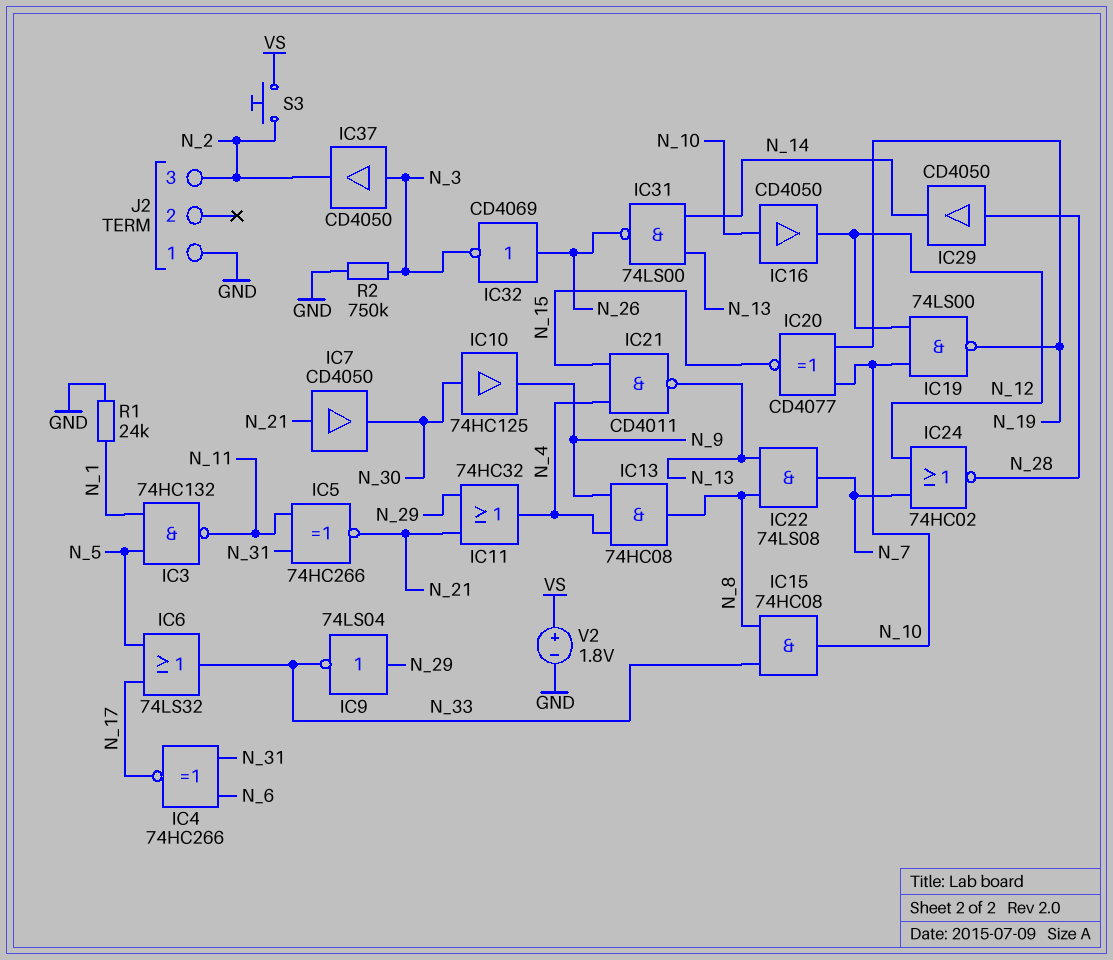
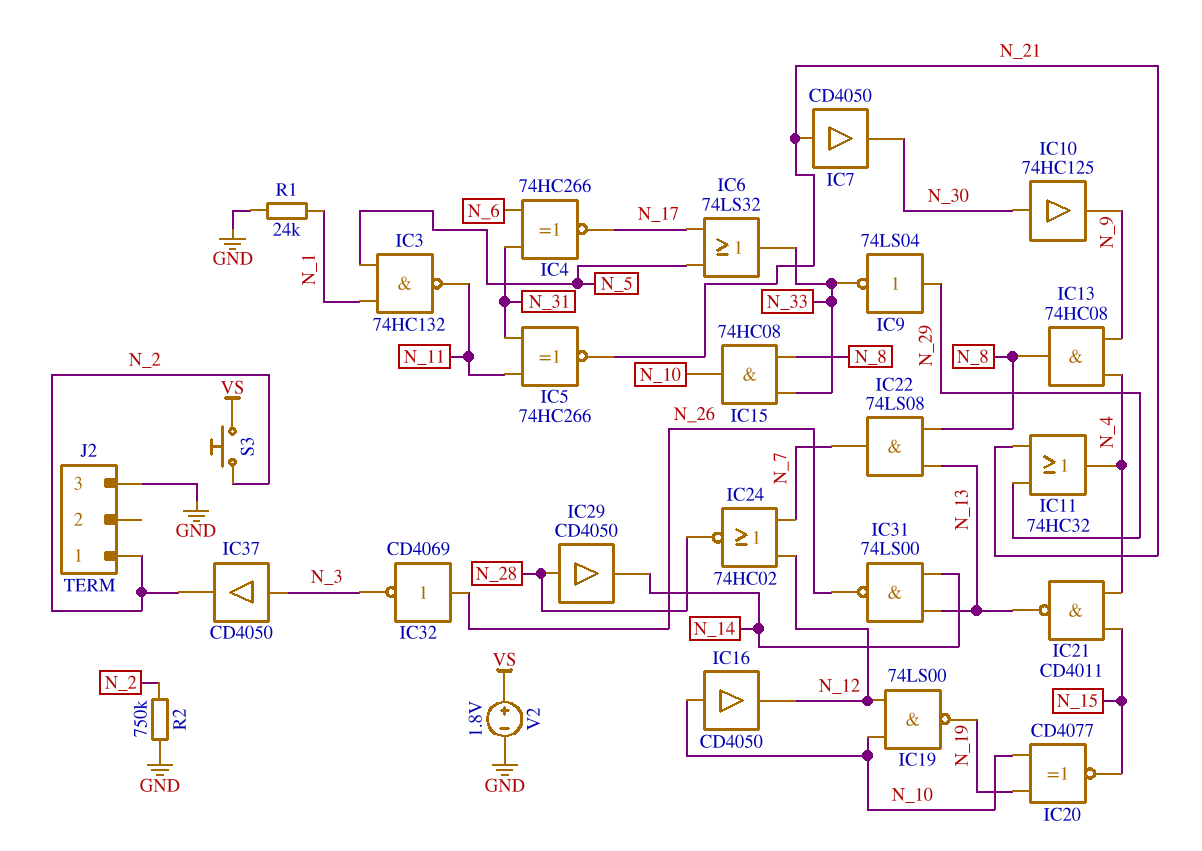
J2 pin 1: GND -> N_2
J2 pin 3: N_2 -> GND
R2: 750k (GND, N_3) -> 750k (GND, N_2)

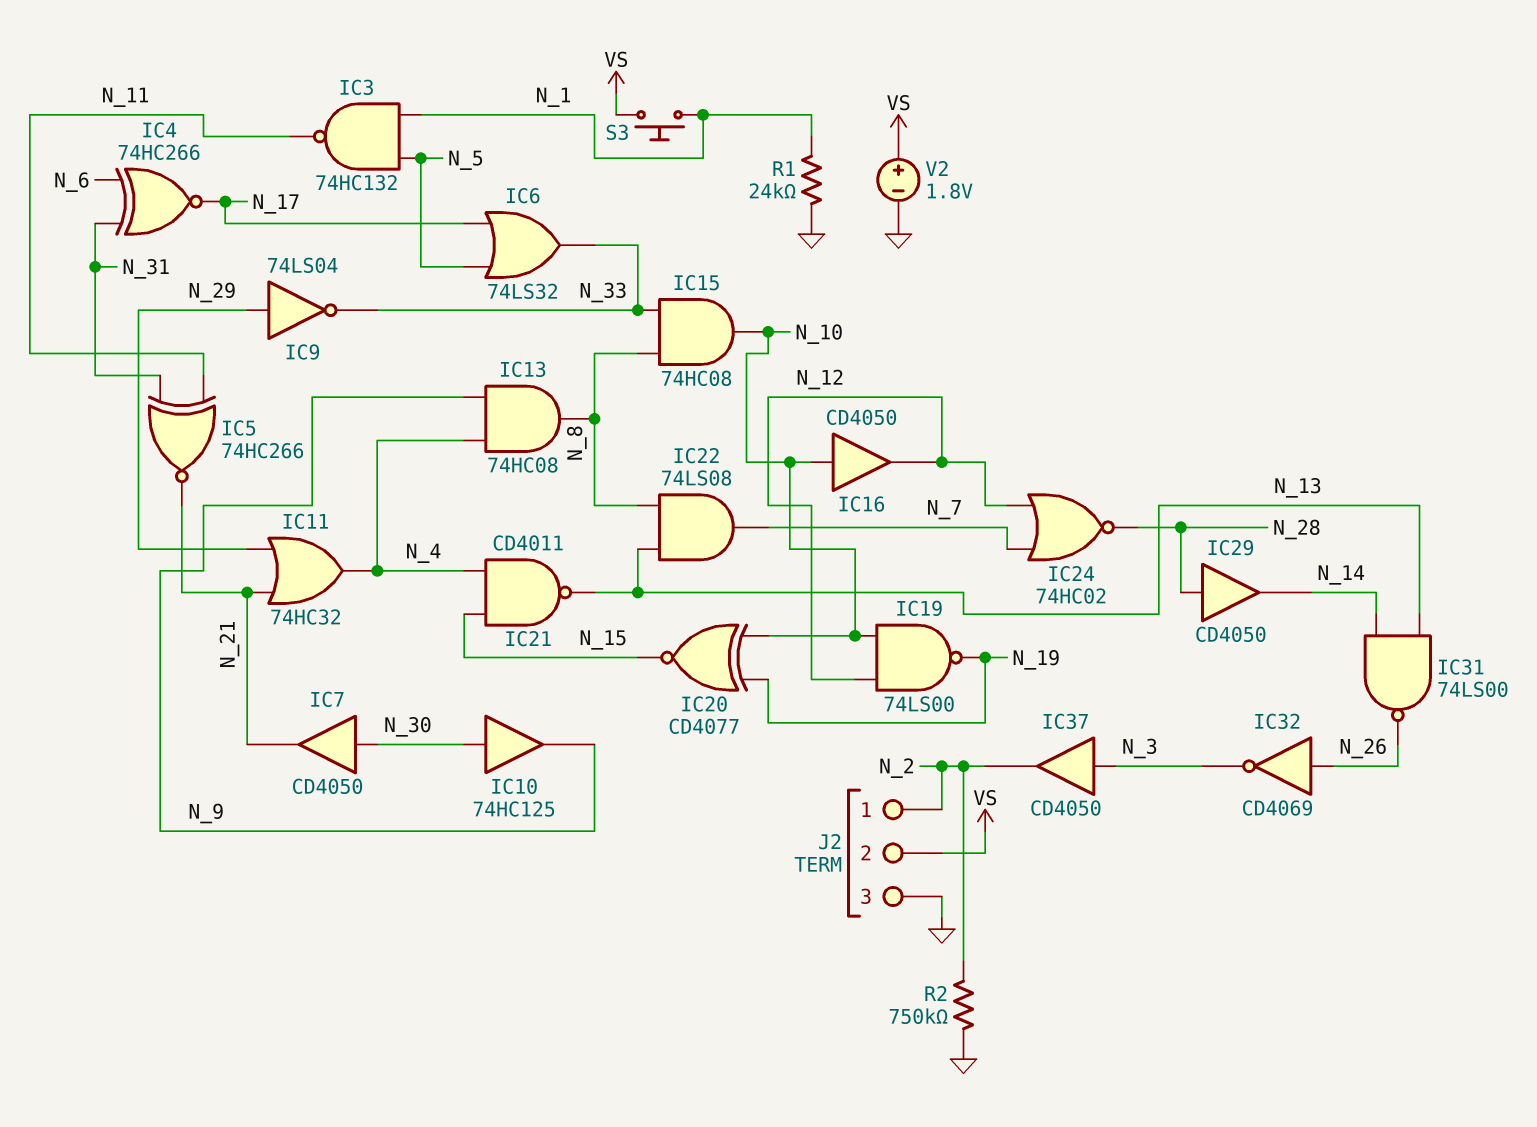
IC7: buffer CD4050 (in N_21, out N_30) -> buffer CD4050 (in N_30, out N_21)
J2 pin 2: none -> VS
S3: button (N_2, VS) -> button (N_1, VS)

